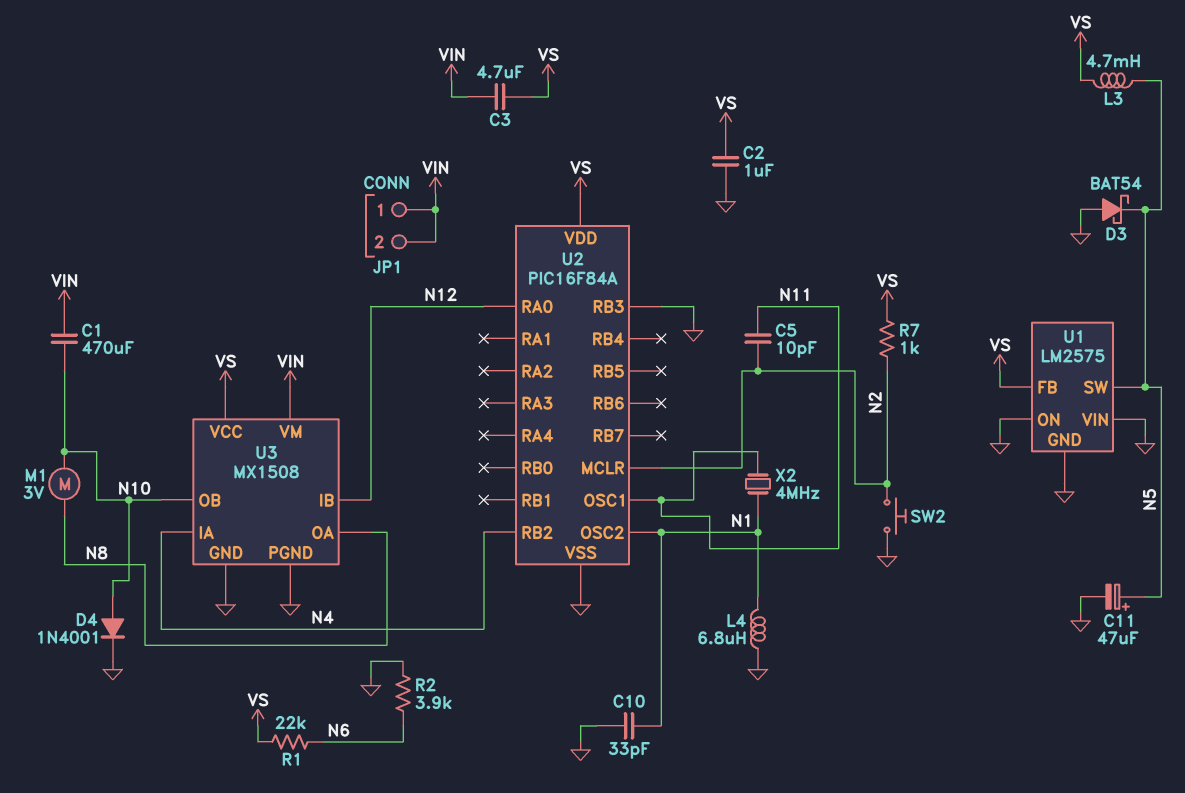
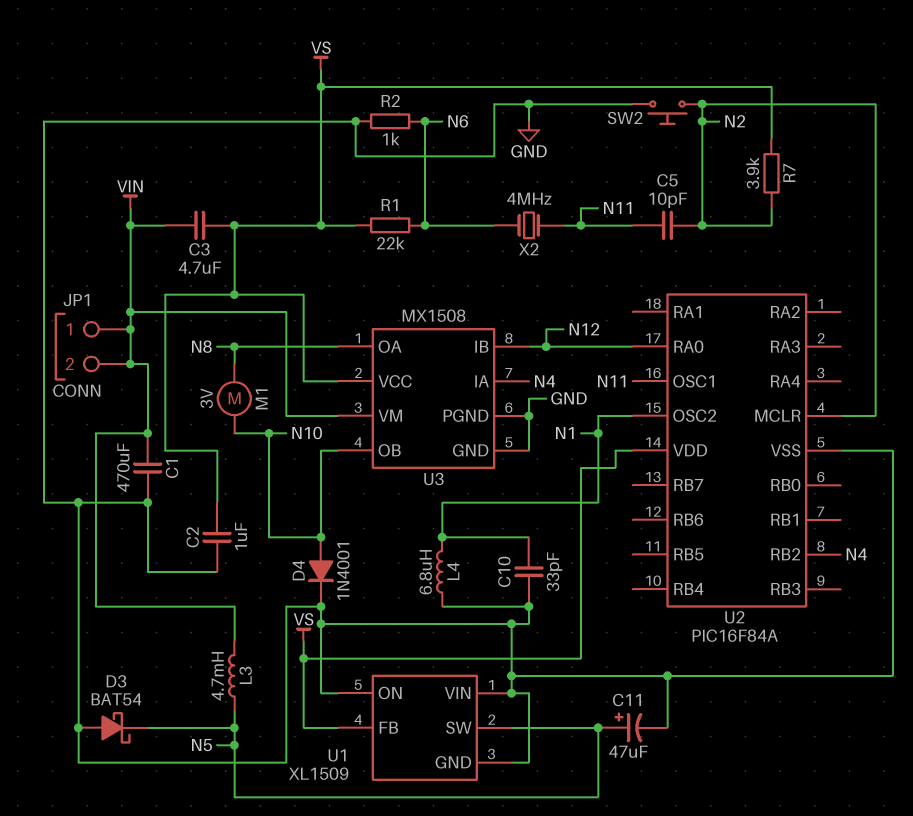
C1: 470uF (N10, VIN) -> 470uF (GND, VIN)
L3: 4.7mH (N5, VS) -> 4.7mH (N5, VIN)
R2: 3.9k (GND, N6) -> 1k (GND, N6)
R7: 1k (N2, VS) -> 3.9k (N2, VS)
U1: LM2575 -> XL1509
U2 pin RB3: GND -> none
X2: 4MHz (N1, N11) -> 4MHz (N6, N11)

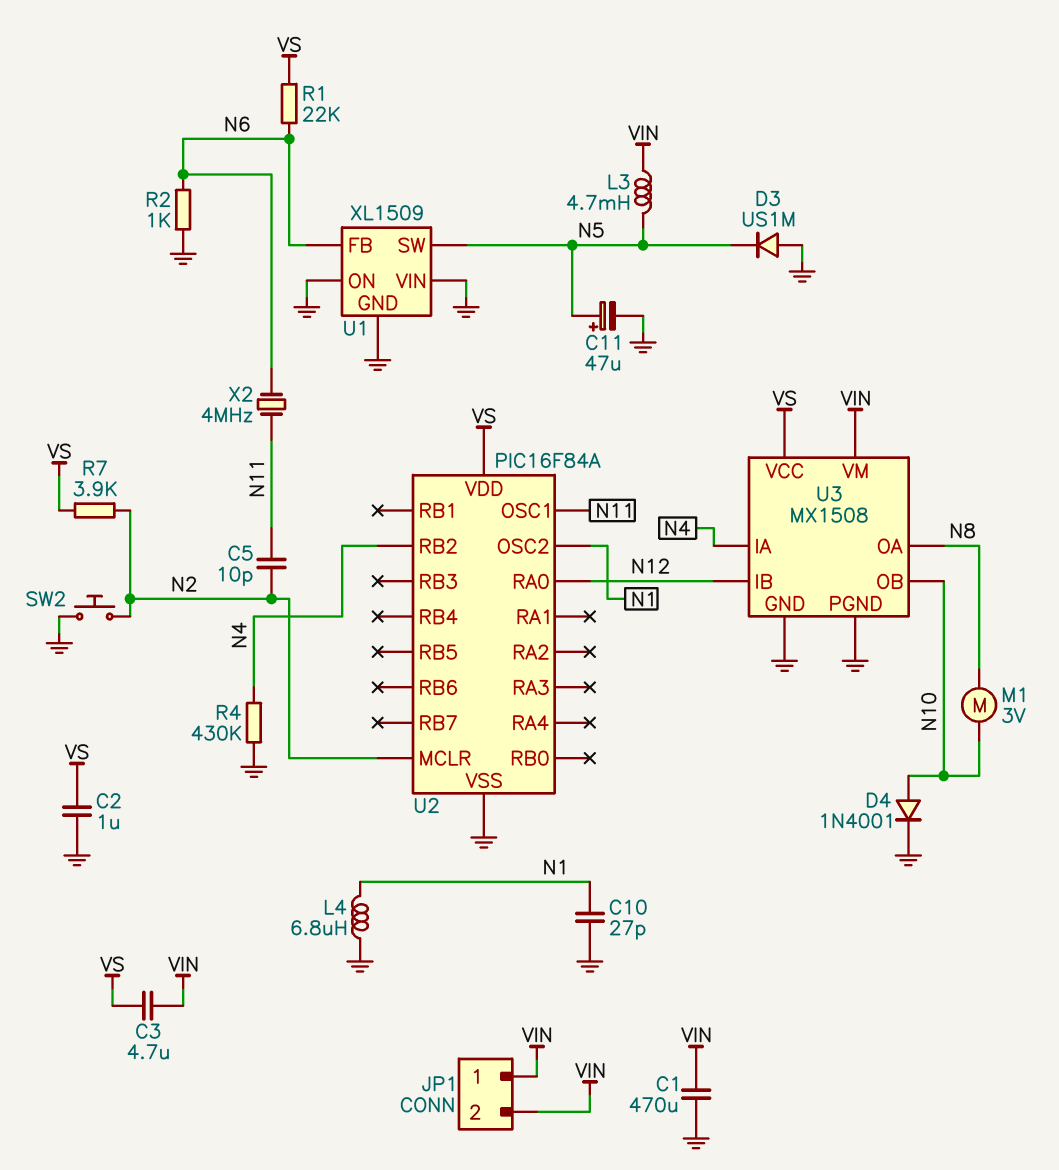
C10: 33pF (GND, N1) -> 27pF (GND, N1)
D3: schottky BAT54 (A GND, K N5) -> diode US1M (A GND, K N5)
R4: none -> 430k (GND, N4)
U1 pin FB: VS -> N6

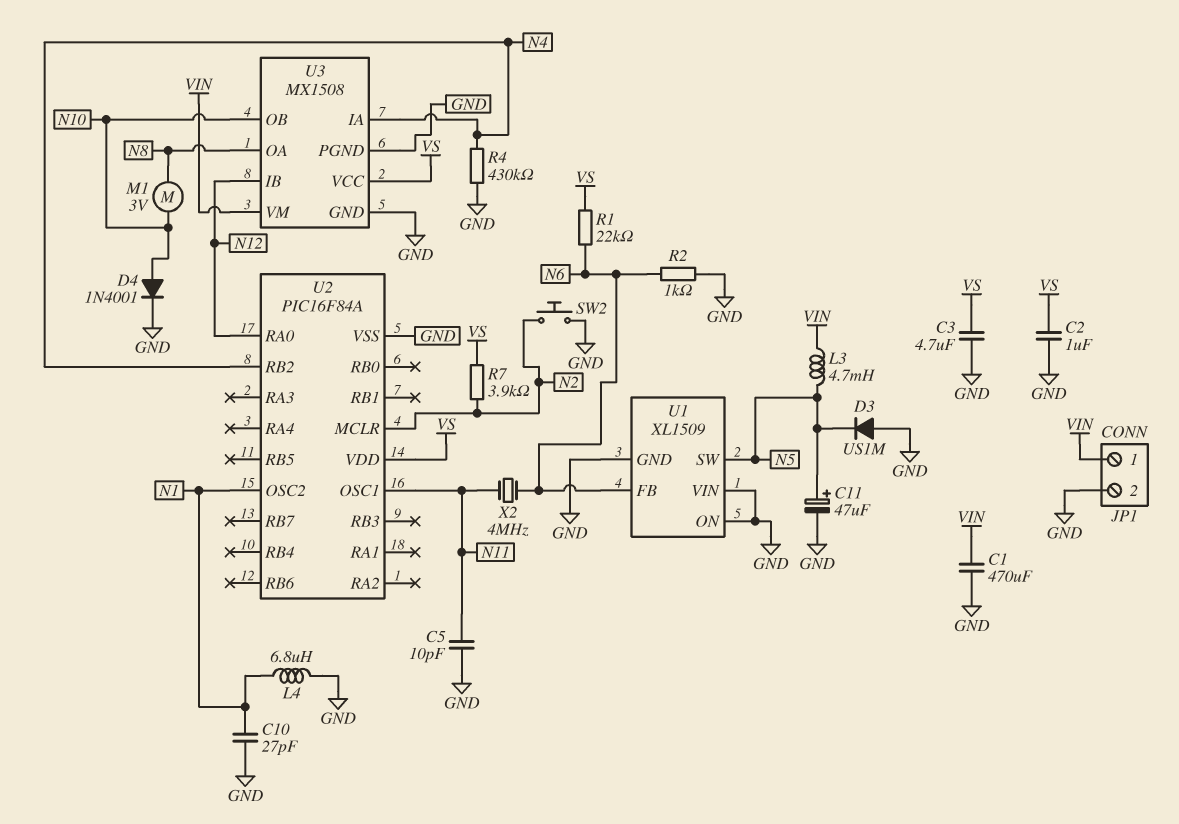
C3: 4.7uF (VIN, VS) -> 4.7uF (GND, VS)
C5: 10pF (N2, N11) -> 10pF (GND, N11)
JP1 pin 2: VIN -> GND

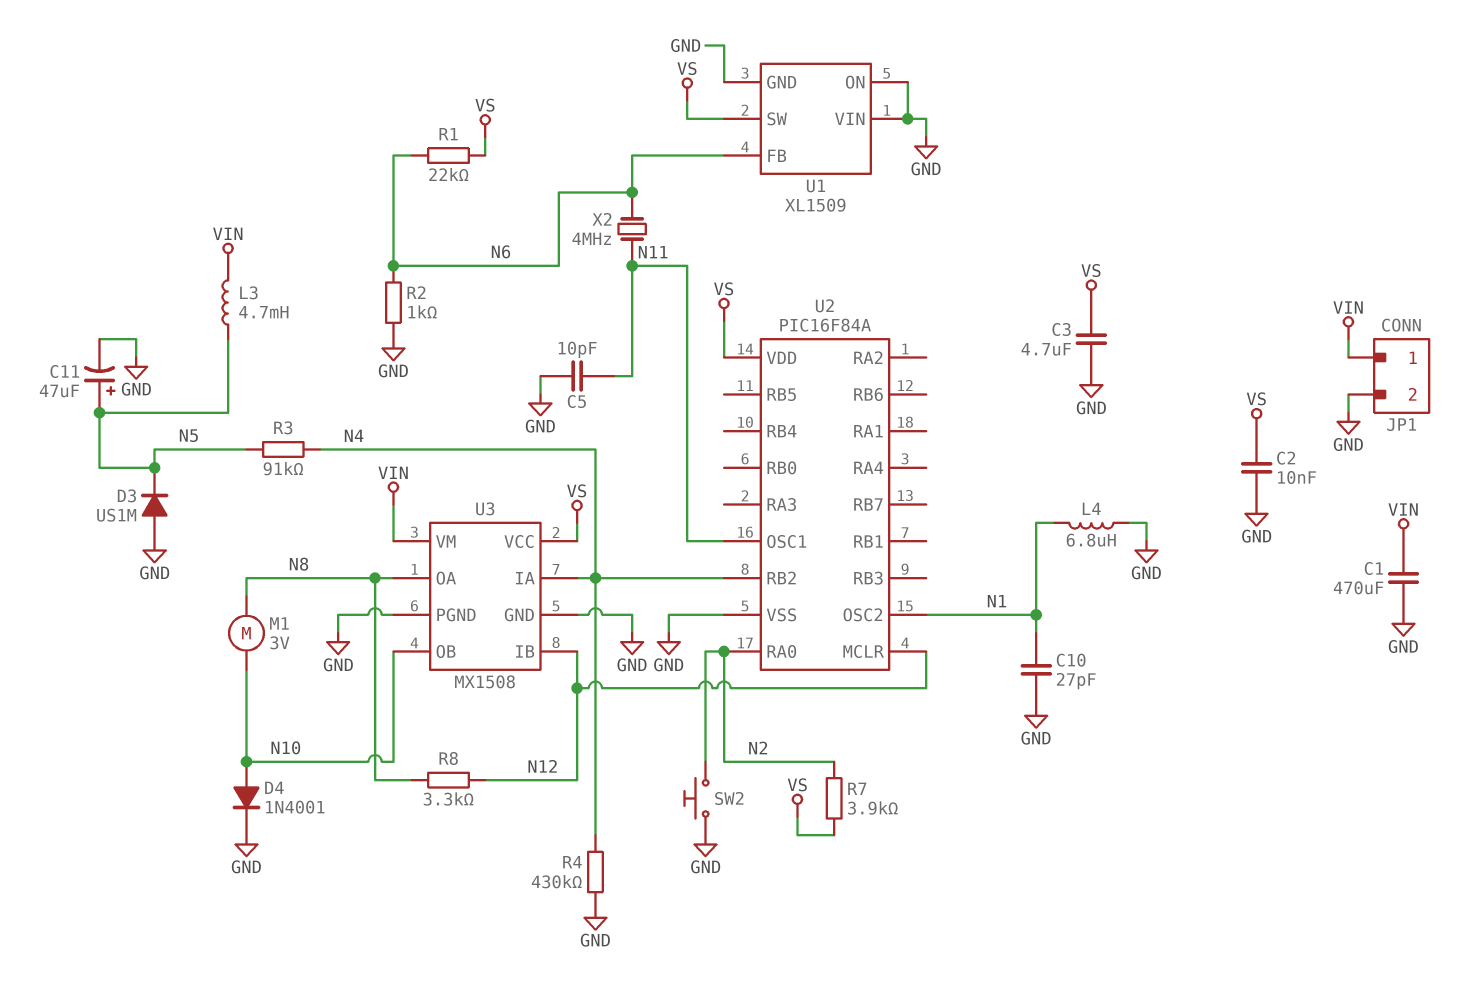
C2: 1uF (GND, VS) -> 10nF (GND, VS)
R3: none -> 91k (N4, N5)
R8: none -> 3.3k (N8, N12)
U1 pin SW: N5 -> VS
U2 pin MCLR: N2 -> N12
U2 pin RA0: N12 -> N2

